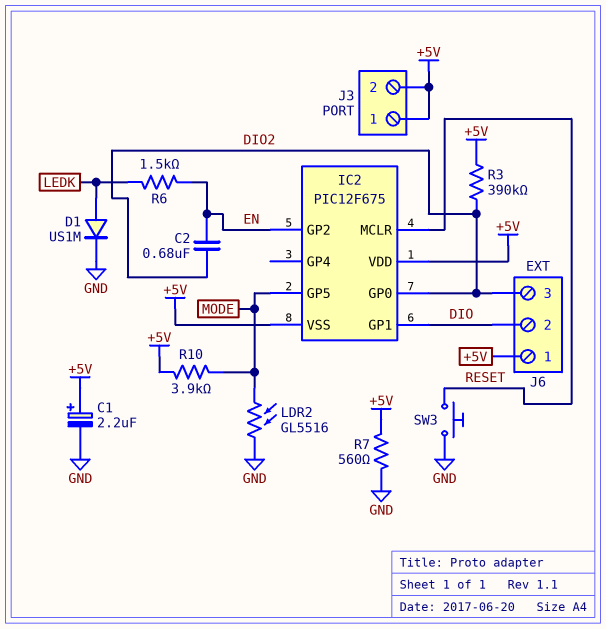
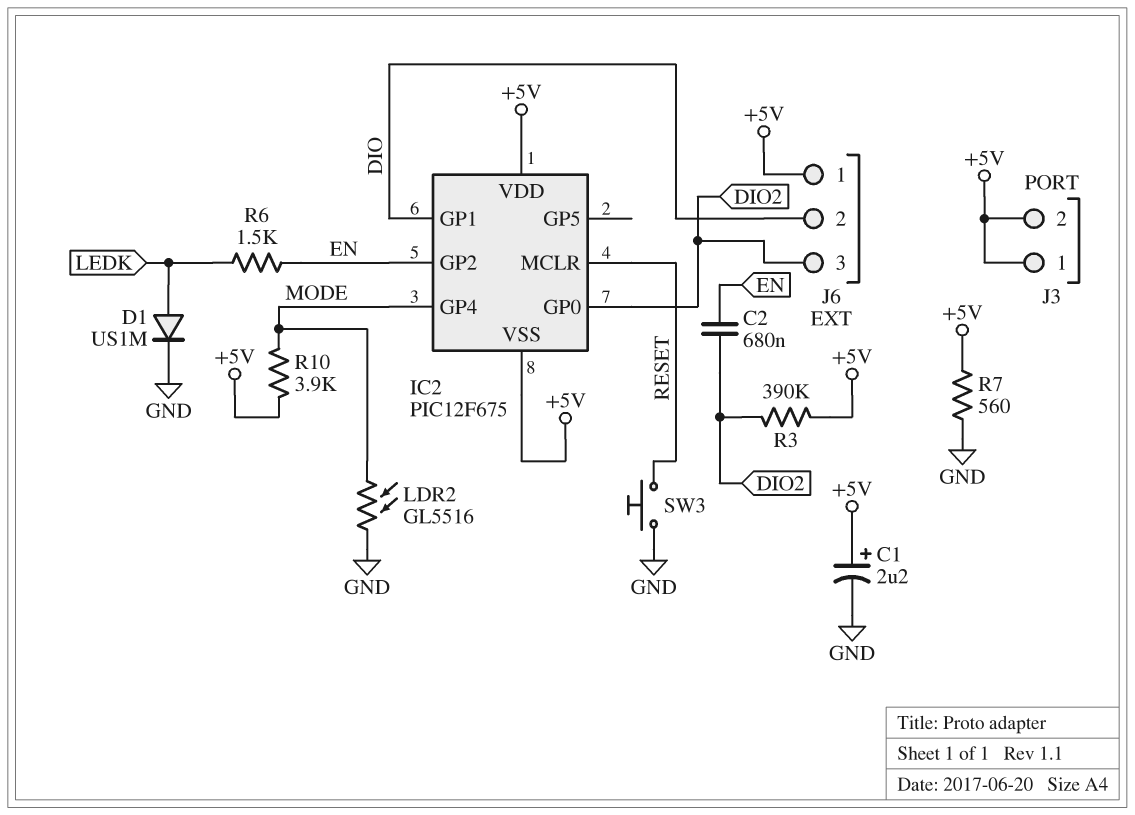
IC2 pin GP4: none -> MODE
IC2 pin GP5: MODE -> none

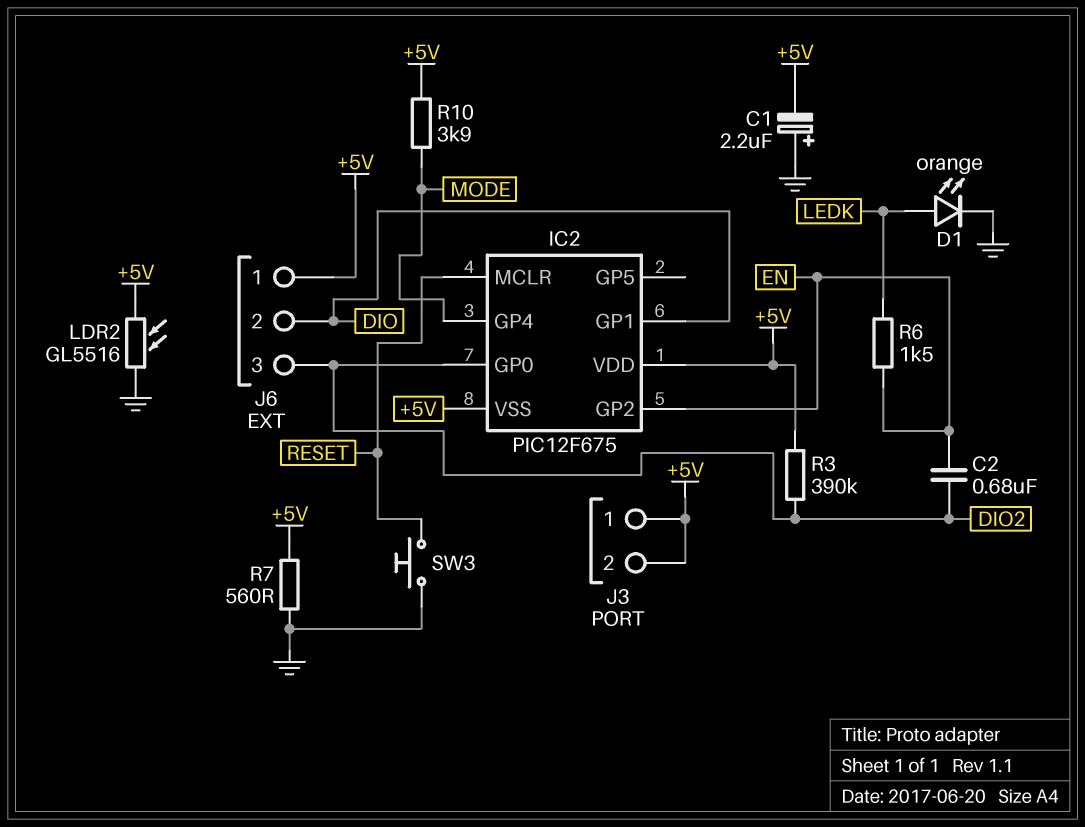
C1: 2.2uF (plus +5V, minus GND) -> 2.2uF (plus GND, minus +5V)
D1: diode US1M (A LEDK, K GND) -> LED orange (A LEDK, K GND)
LDR2: GL5516 (GND, MODE) -> GL5516 (+5V, GND)

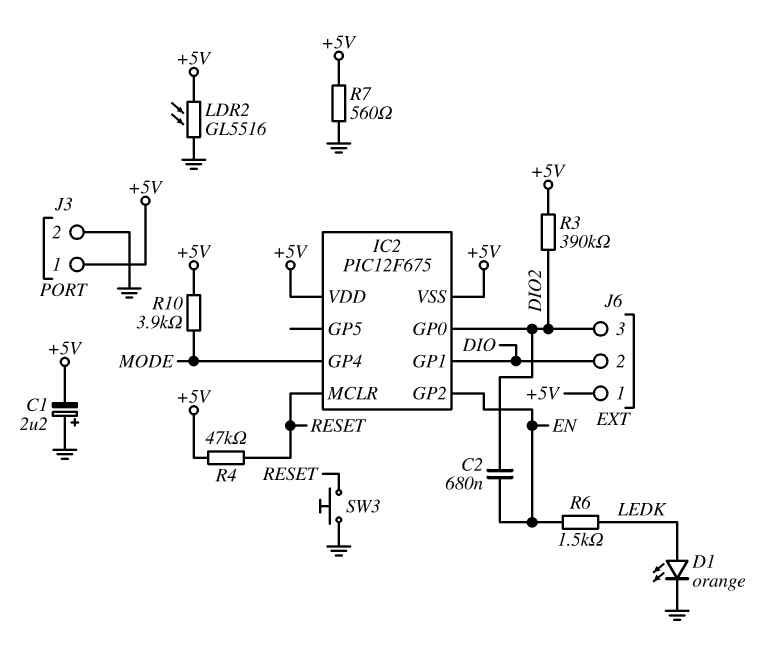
J3 pin 2: +5V -> GND
R4: none -> 47k (+5V, RESET)

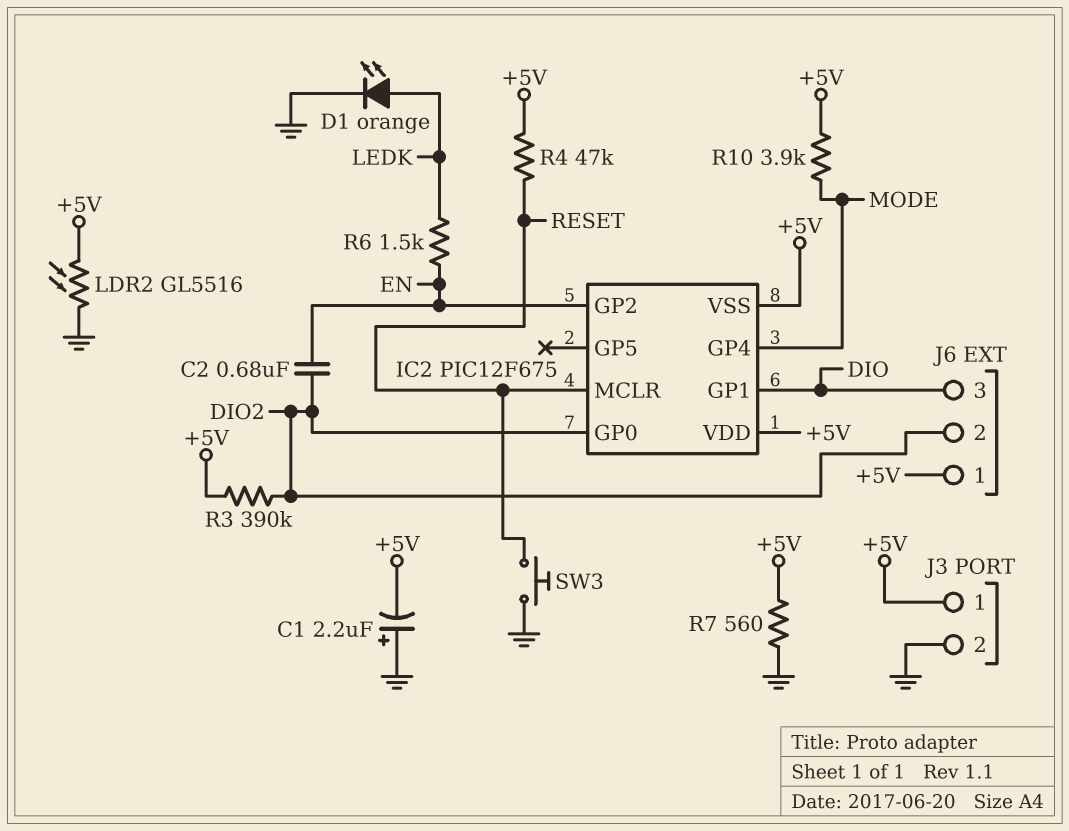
J6 pin 2: DIO -> DIO2
J6 pin 3: DIO2 -> DIO

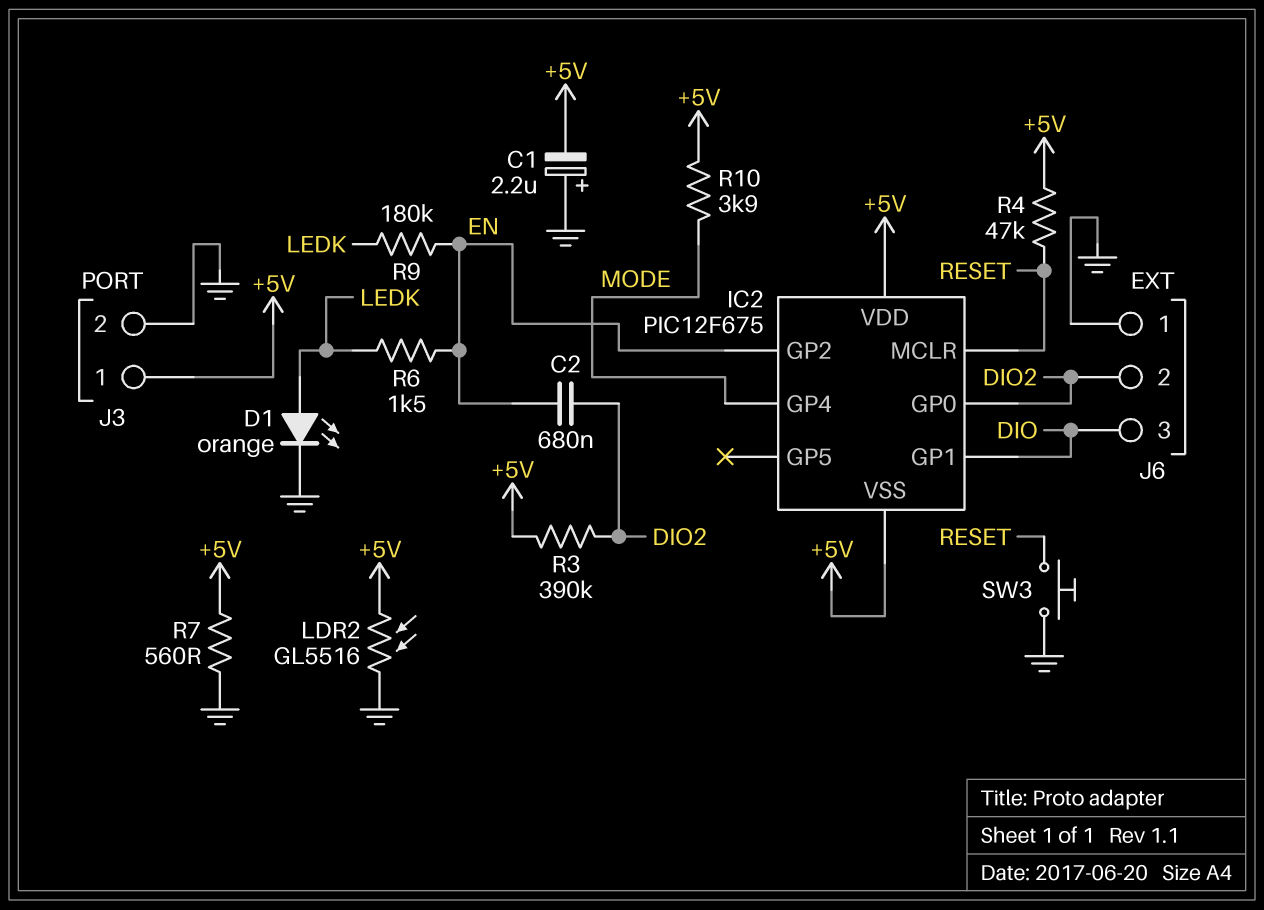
J6 pin 1: +5V -> GND
R9: none -> 180k (EN, LEDK)

